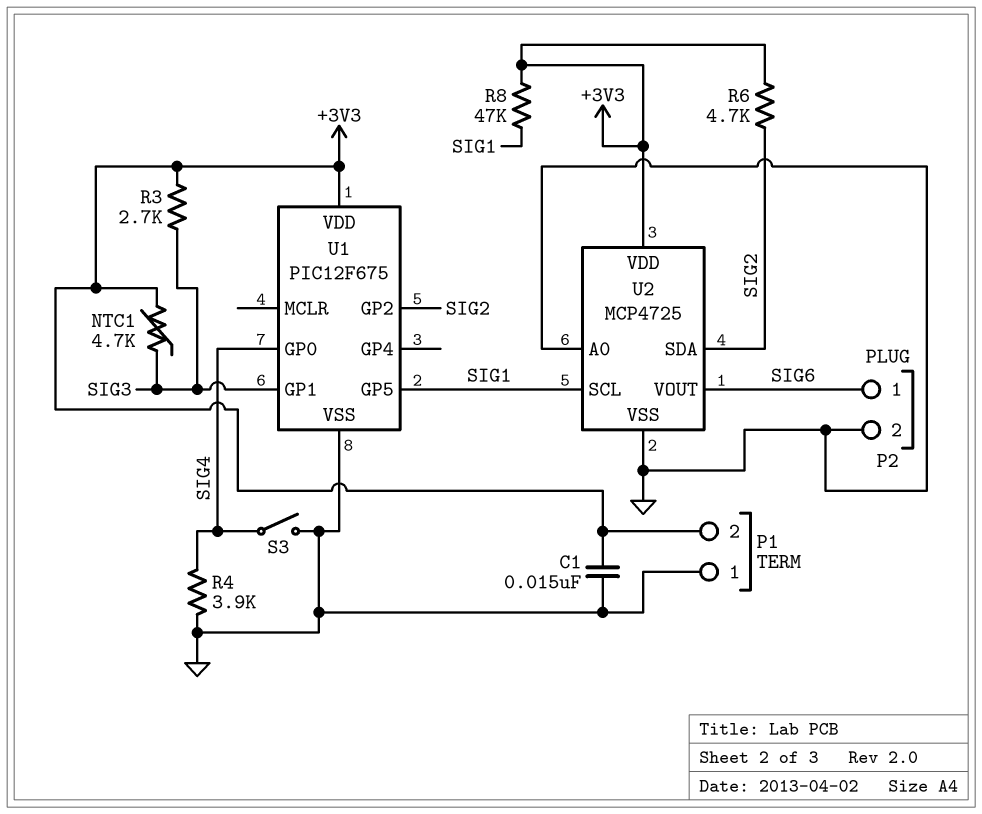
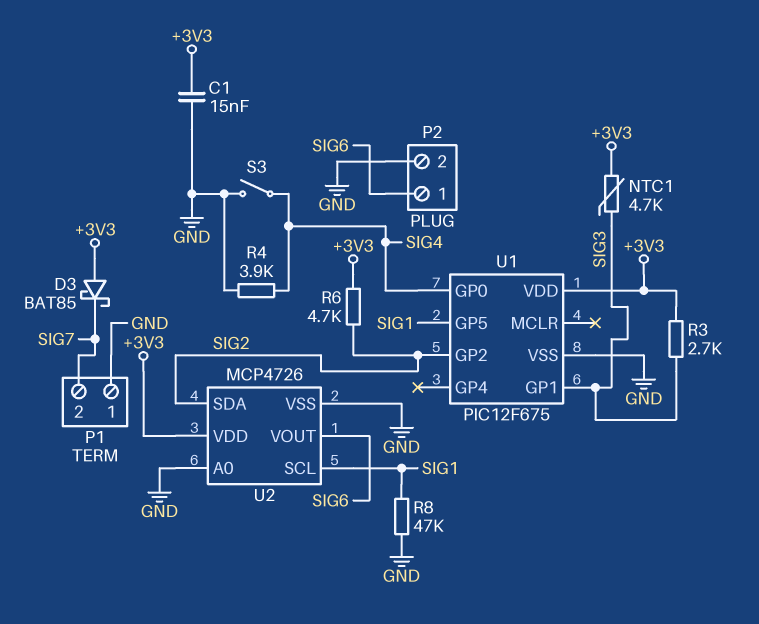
D3: none -> schottky BAT85 (A +3V3, K SIG7)
P1 pin 2: +3V3 -> SIG7
R8: 47k (+3V3, SIG1) -> 47k (GND, SIG1)
U2: MCP4725 -> MCP4726

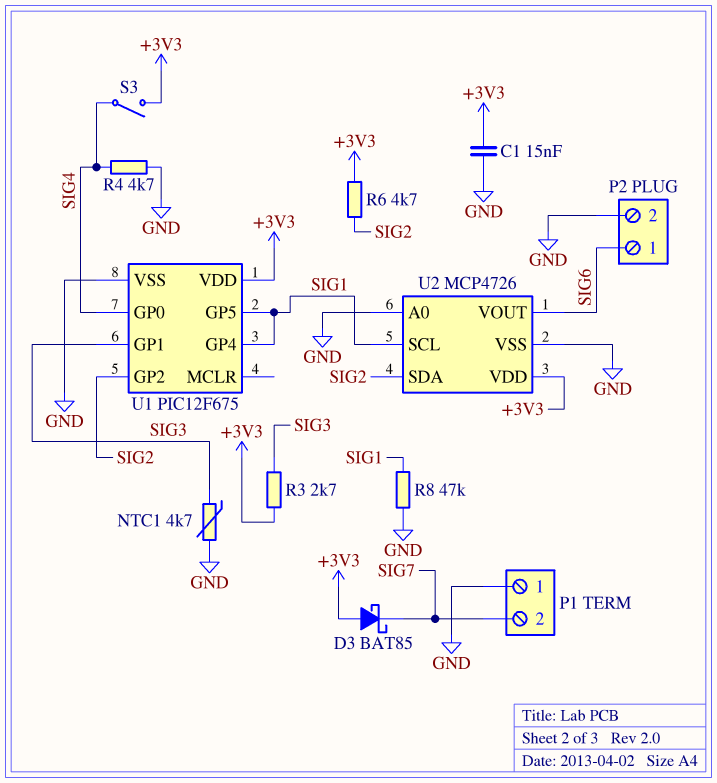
NTC1: 4.7k (+3V3, SIG3) -> 4.7k (GND, SIG3)
R4: 3.9k (GND, SIG4) -> 4.7k (GND, SIG4)
S3: switch (GND, SIG4) -> switch (+3V3, SIG4)
U1 pin GP4: none -> SIG1

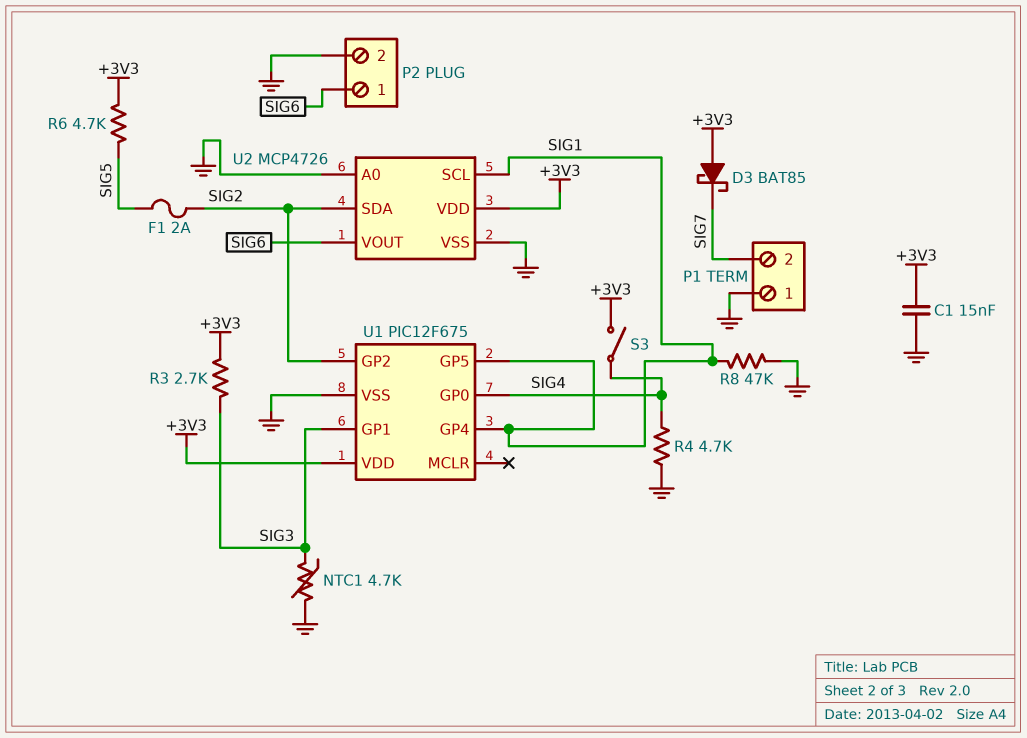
F1: none -> 2A (SIG2, SIG5)
R6: 4.7k (+3V3, SIG2) -> 4.7k (+3V3, SIG5)

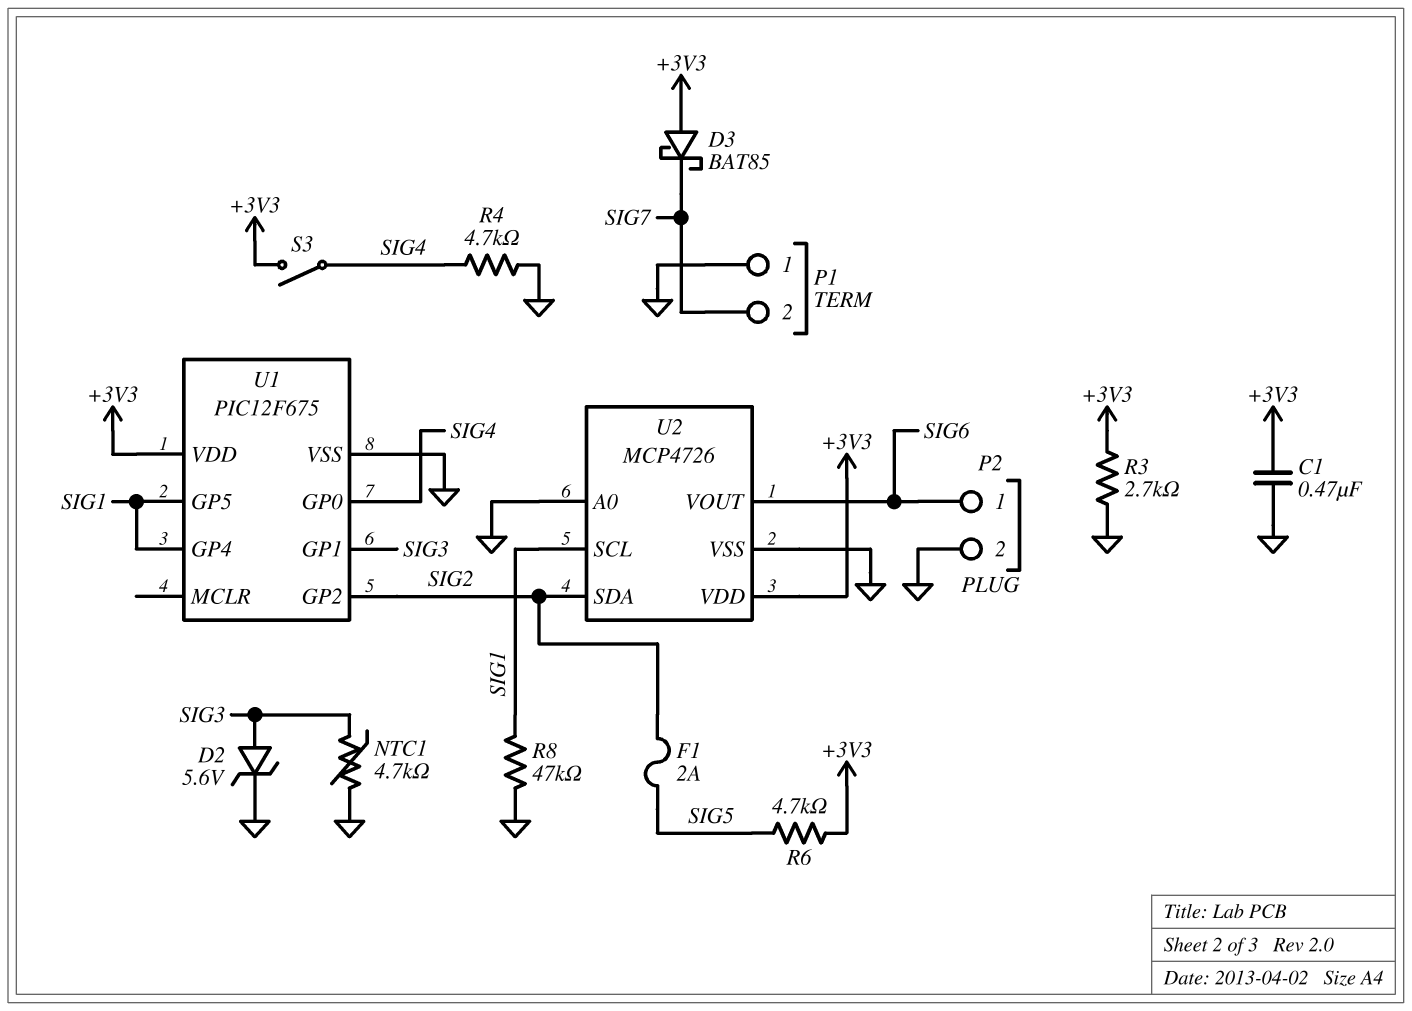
C1: 15nF (+3V3, GND) -> 470nF (+3V3, GND)
D2: none -> zener 5.6V (A SIG3, K GND)
R3: 2.7k (+3V3, SIG3) -> 2.7k (+3V3, GND)

